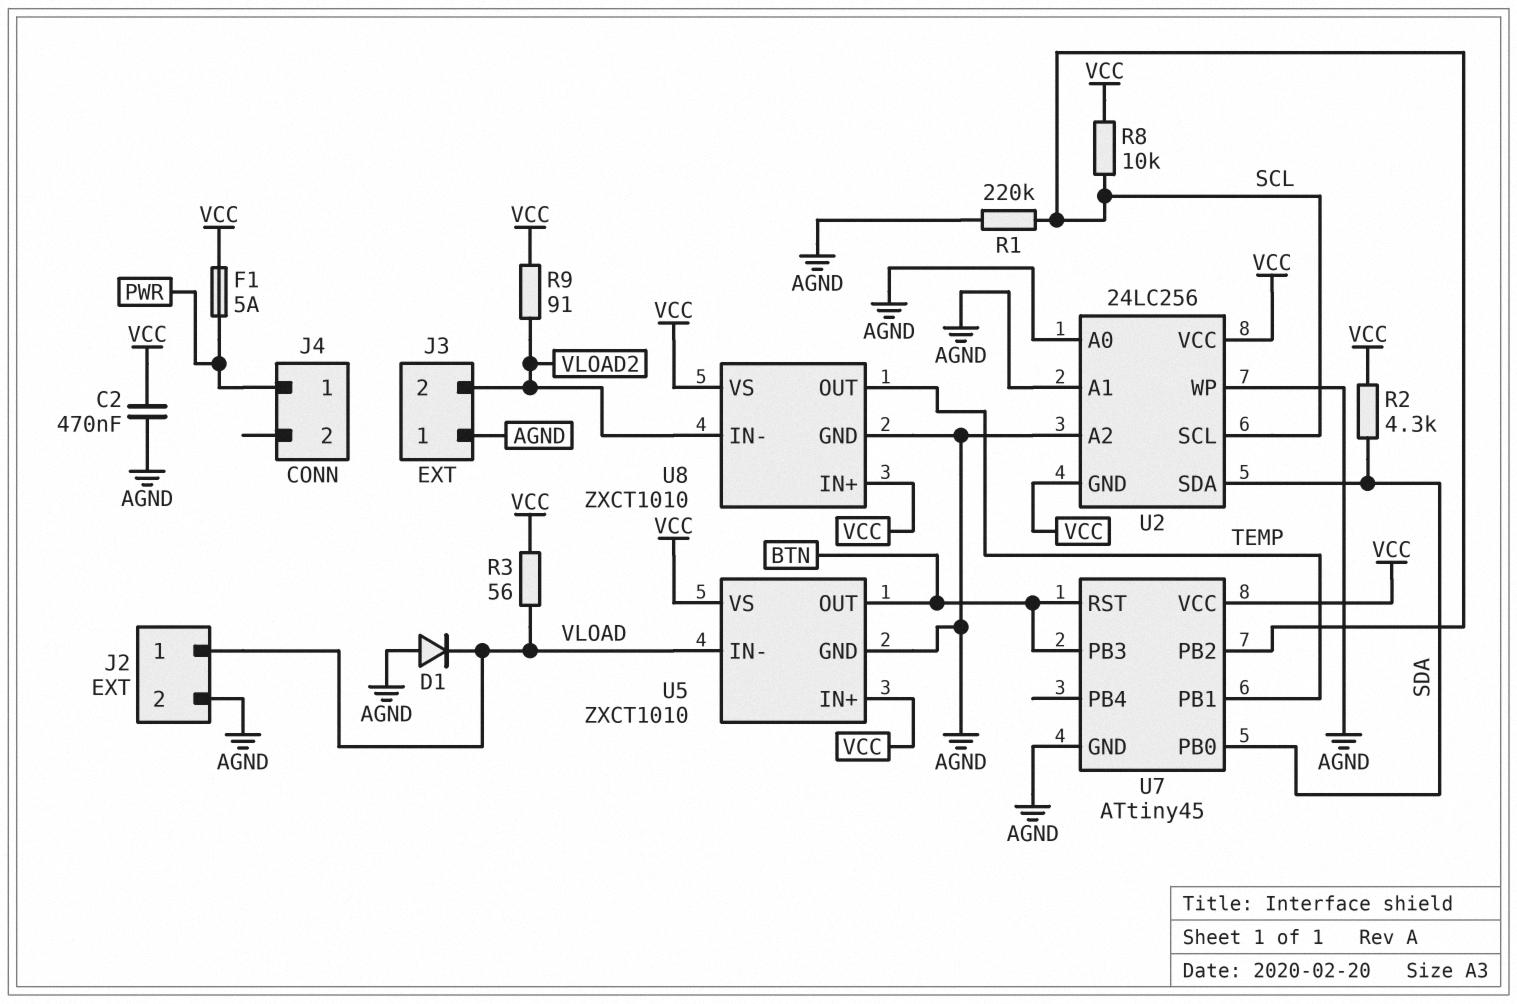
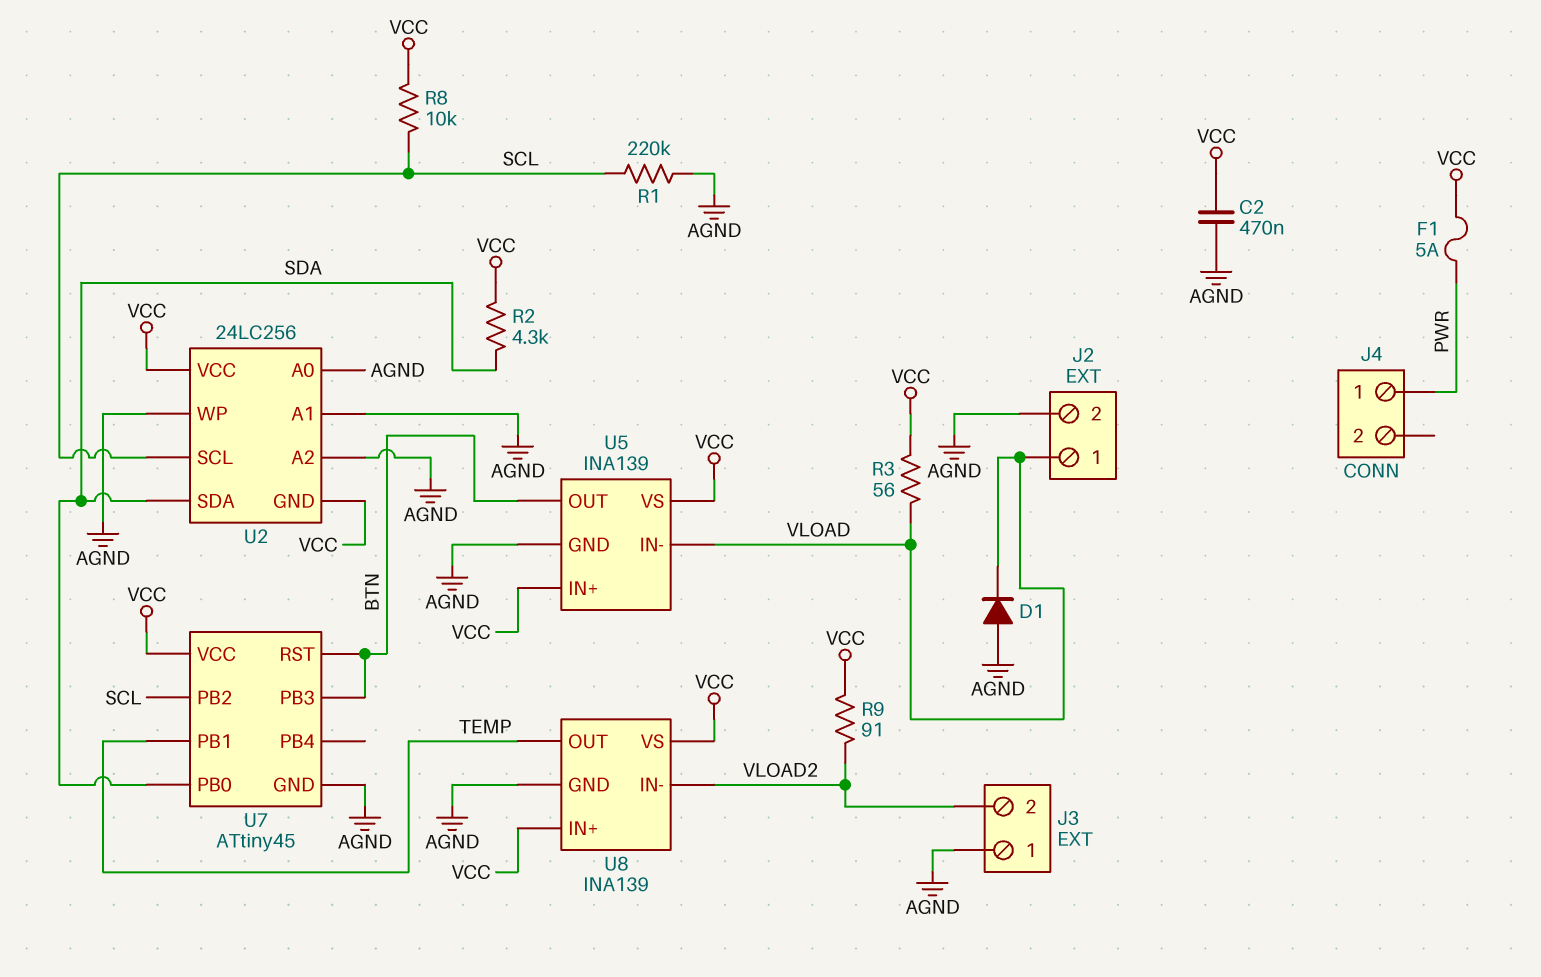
U5: ZXCT1010 -> INA139
U8: ZXCT1010 -> INA139

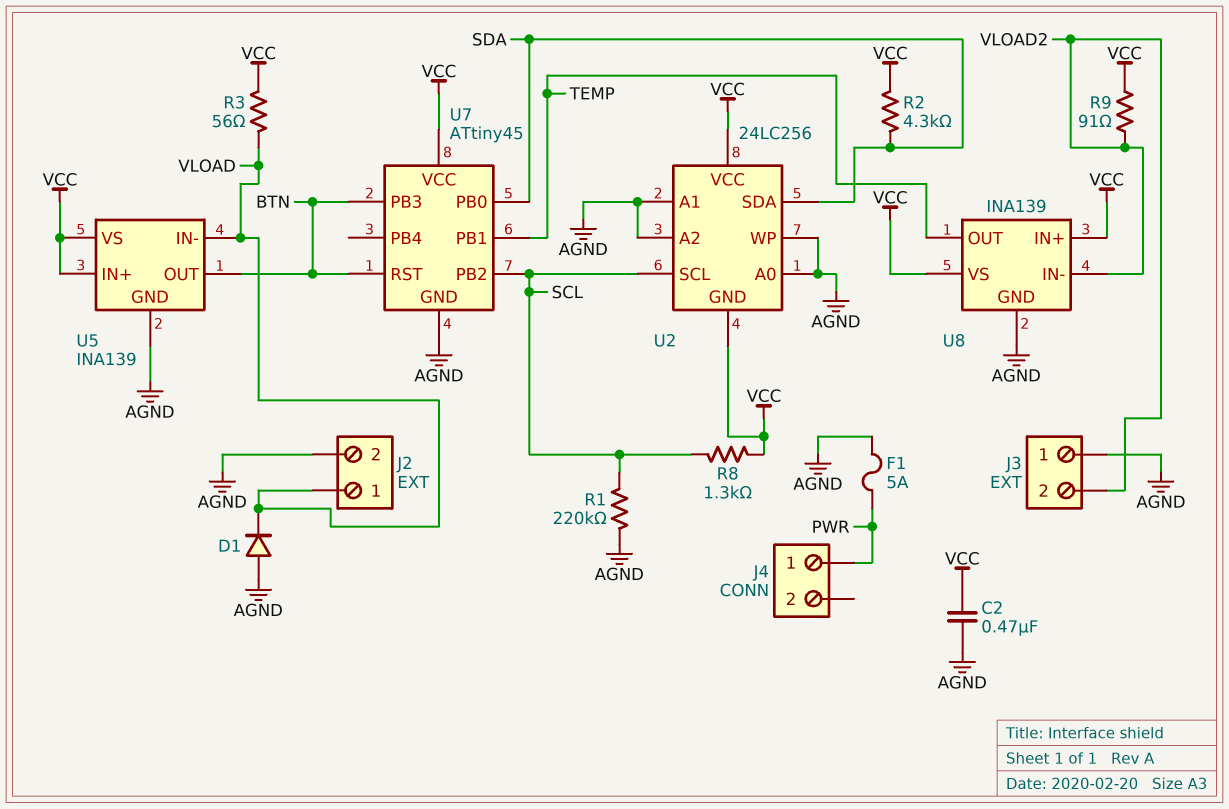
F1: 5A (PWR, VCC) -> 5A (AGND, PWR)
R8: 10k (SCL, VCC) -> 1.3k (SCL, VCC)

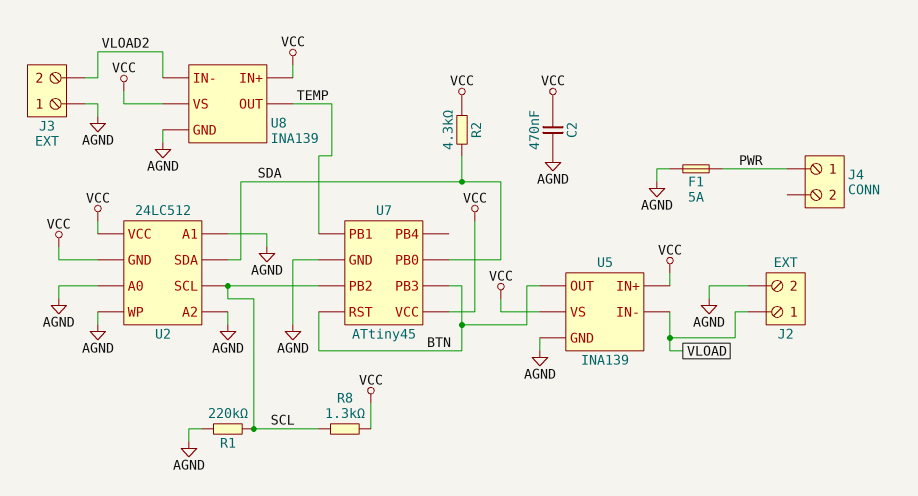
D1: diode (A AGND, K VLOAD) -> none
R3: 56 (VCC, VLOAD) -> none
R9: 91 (VCC, VLOAD2) -> none
U2: 24LC256 -> 24LC512

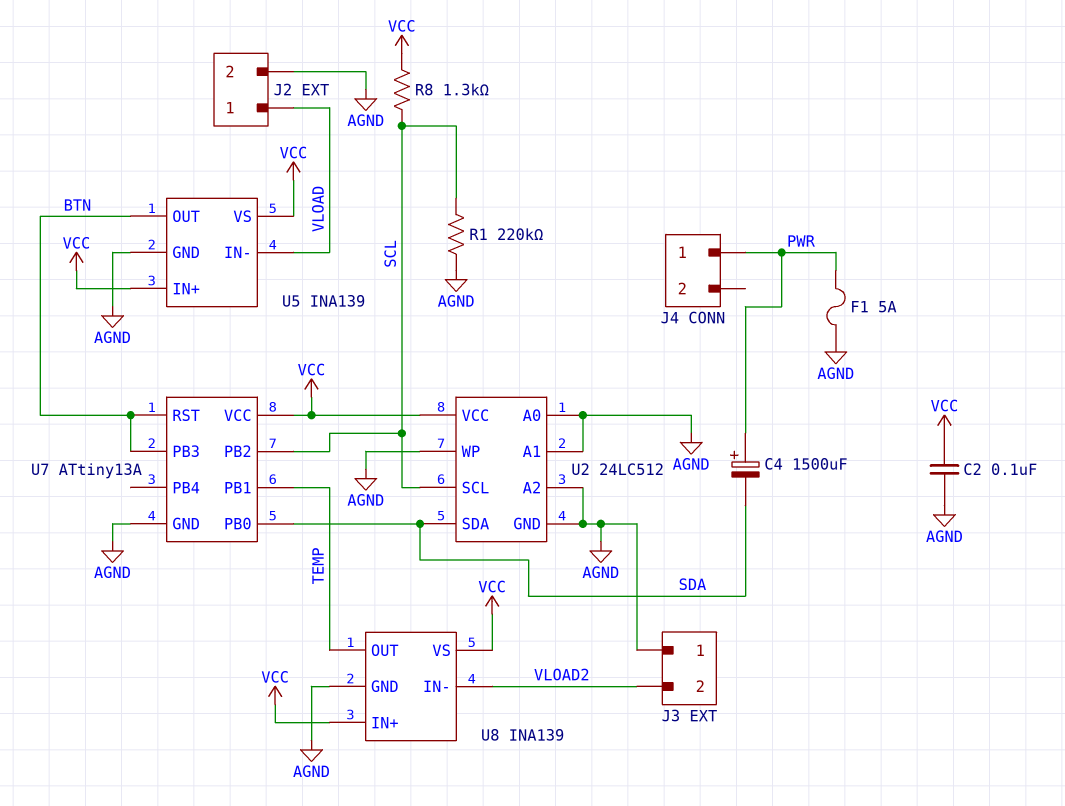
C2: 470nF (AGND, VCC) -> 100nF (AGND, VCC)
C4: none -> 1500uF (plus PWR, minus SDA)
R2: 4.3k (SDA, VCC) -> none
U2 pin GND: VCC -> AGND
U7: ATtiny45 -> ATtiny13A

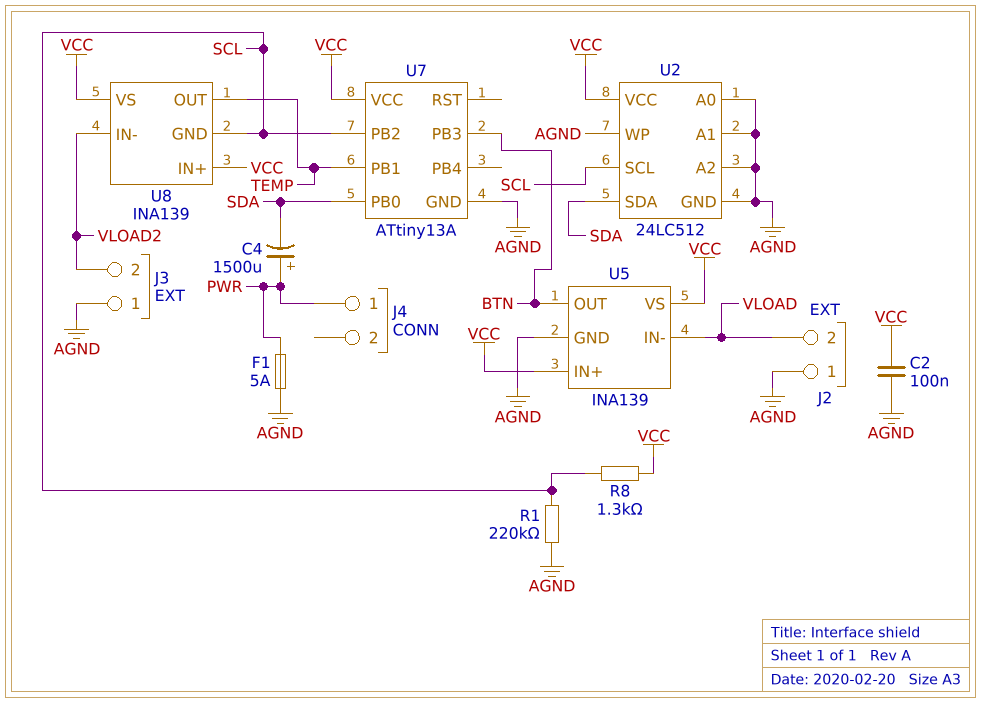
J2 pin 1: VLOAD -> AGND
J2 pin 2: AGND -> VLOAD
U7 pin RST: BTN -> none
U8 pin GND: AGND -> SCL

